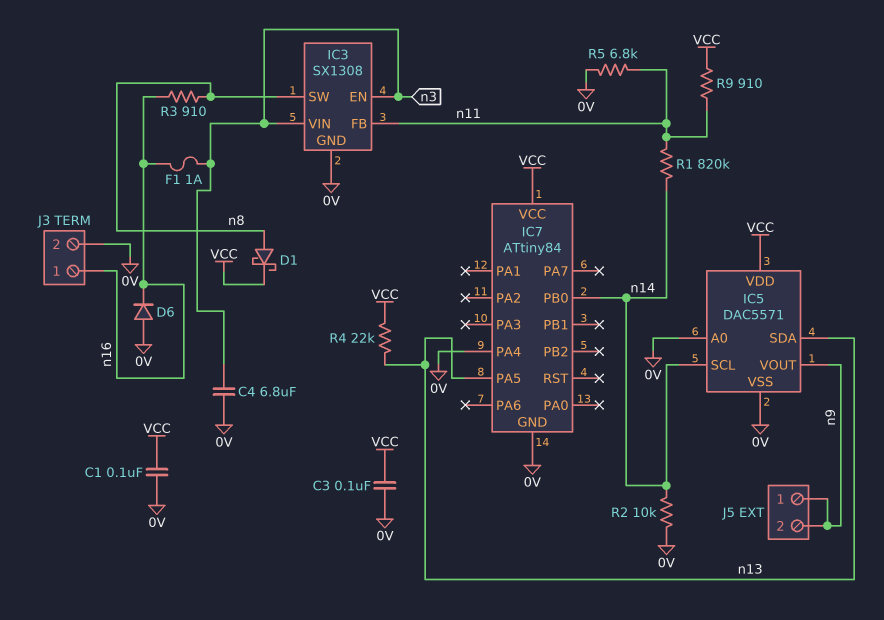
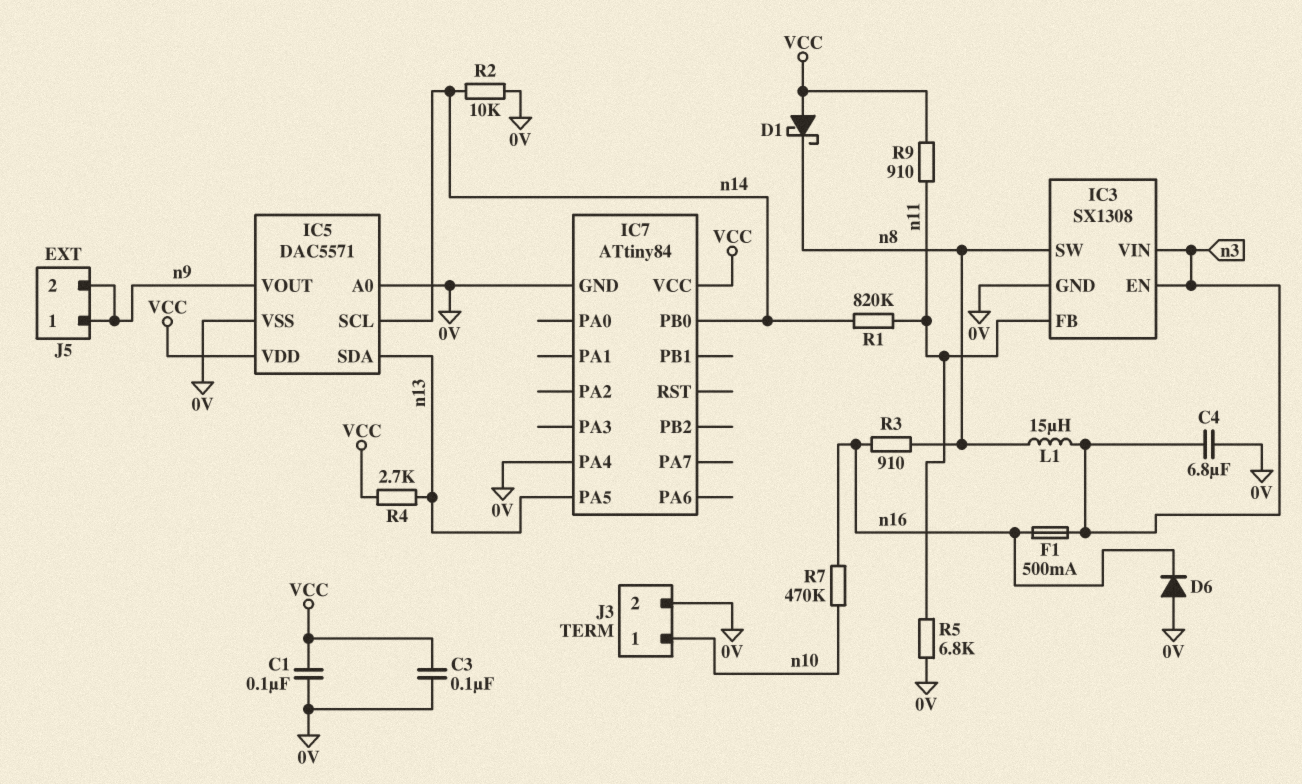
D1: schottky (A n8, K VCC) -> schottky (A VCC, K n8)
F1: 1A (n3, n16) -> 500mA (n3, n16)
J3 pin 1: n16 -> n10
L1: none -> 15uH (n3, n8)
R4: 22k (VCC, n13) -> 2.7k (VCC, n13)
R7: none -> 470k (n10, n16)

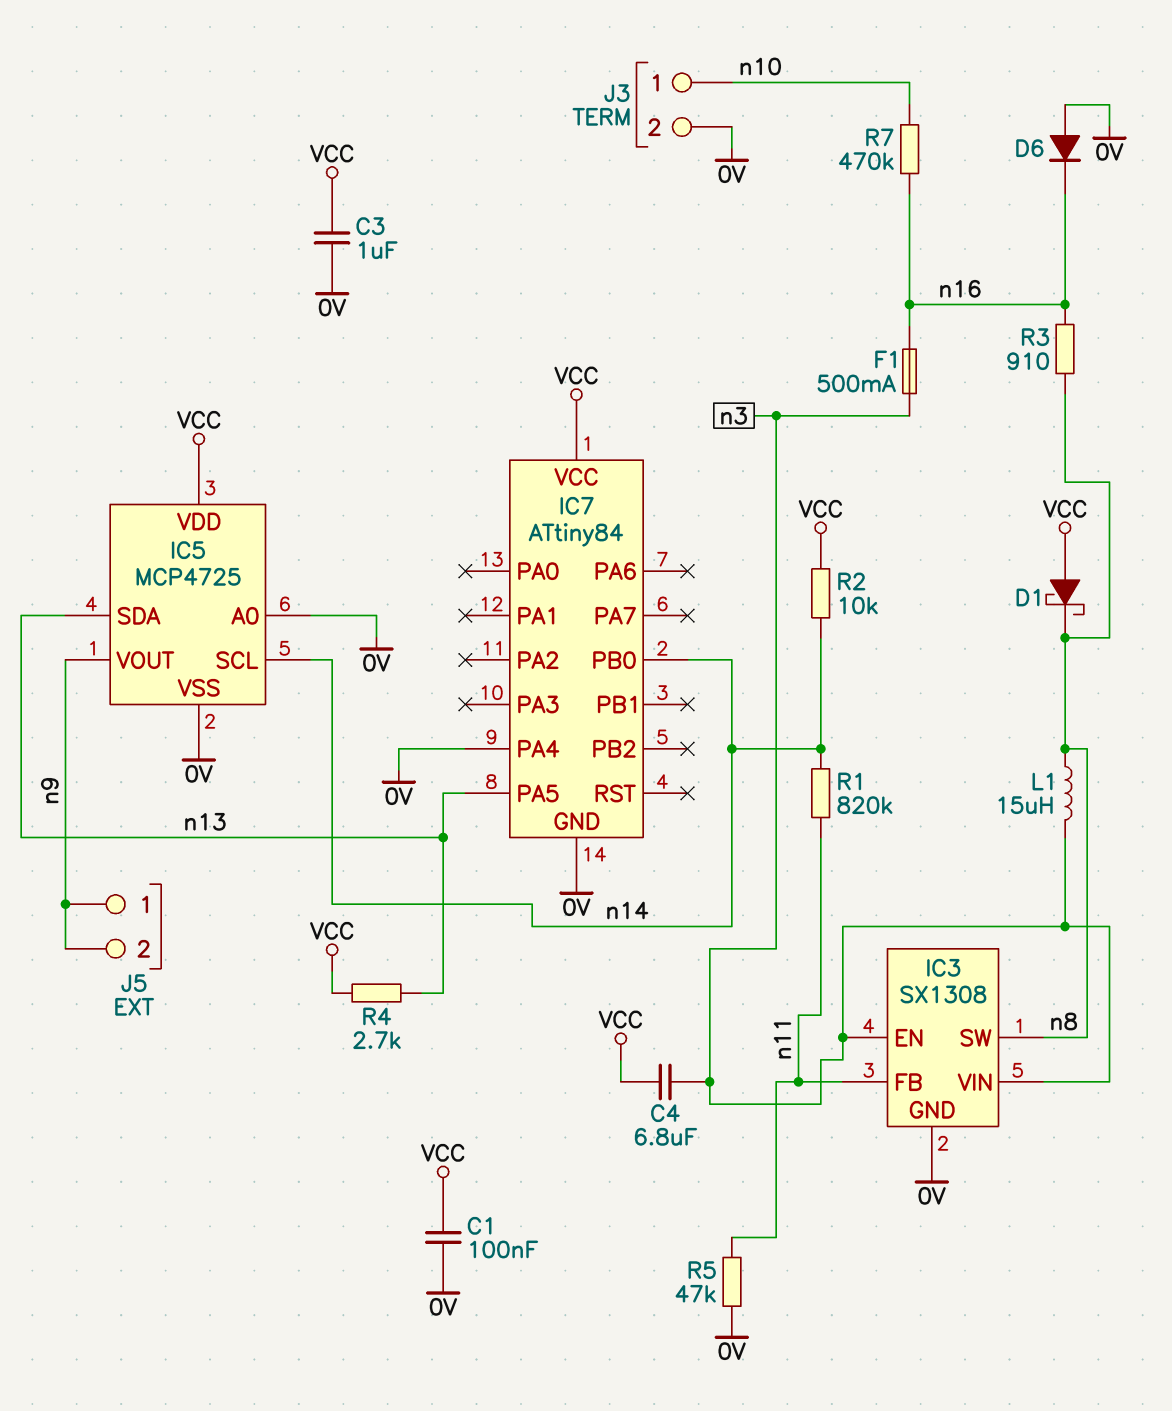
C3: 100nF (0V, VCC) -> 1uF (0V, VCC)
C4: 6.8uF (0V, n3) -> 6.8uF (VCC, n3)
IC5: DAC5571 -> MCP4725
R2: 10k (0V, n14) -> 10k (VCC, n14)
R5: 6.8k (0V, n11) -> 47k (0V, n11)
R9: 910 (VCC, n11) -> none

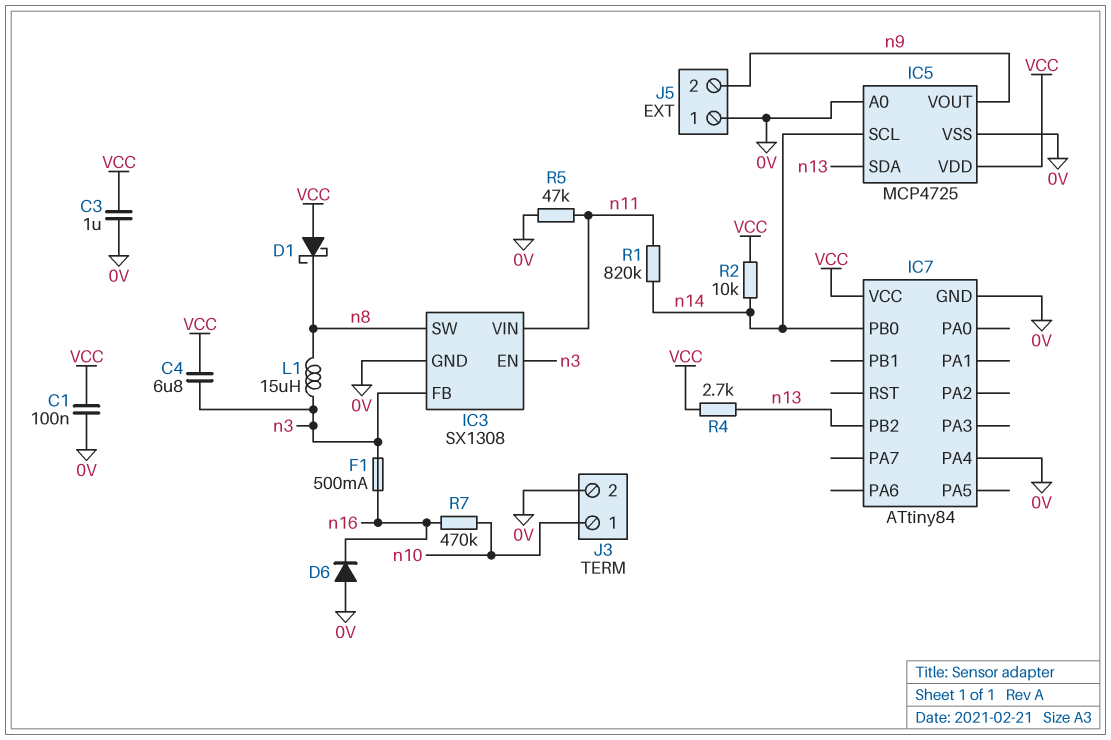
IC3 pin FB: n11 -> n3
IC3 pin VIN: n3 -> n11
IC7 pin PA5: n13 -> none
IC7 pin PB2: none -> n13
J5 pin 1: n9 -> 0V
R3: 910 (n8, n16) -> none

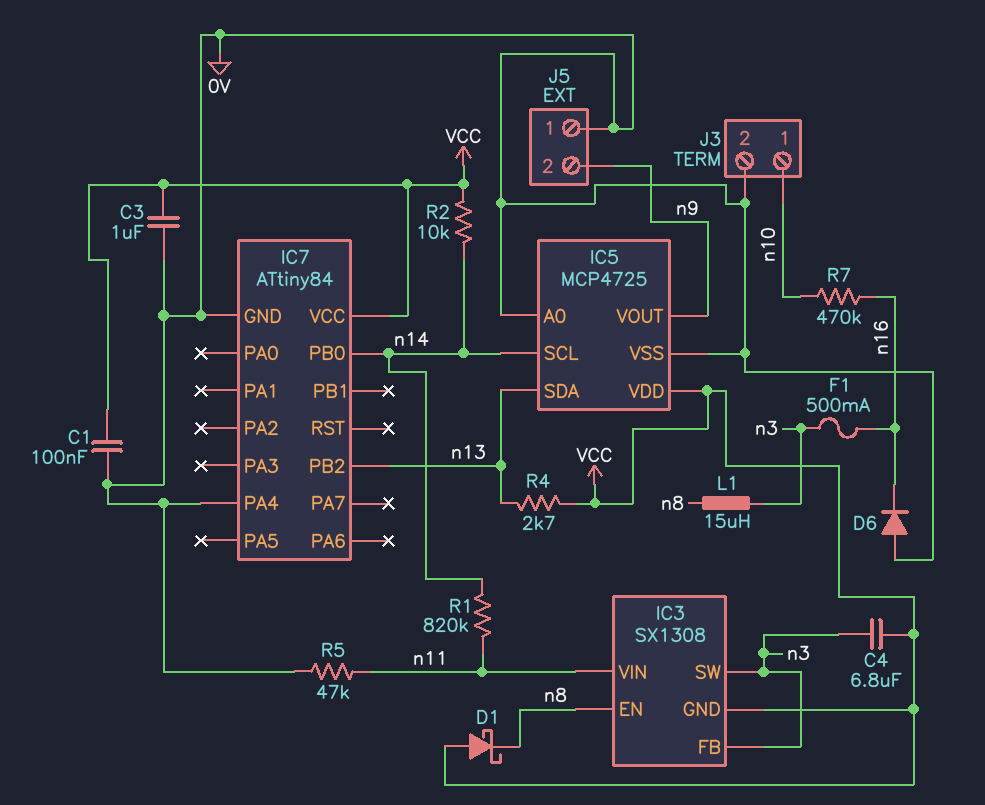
IC3 pin EN: n3 -> n8
IC3 pin GND: 0V -> VCC
IC3 pin SW: n8 -> n3

